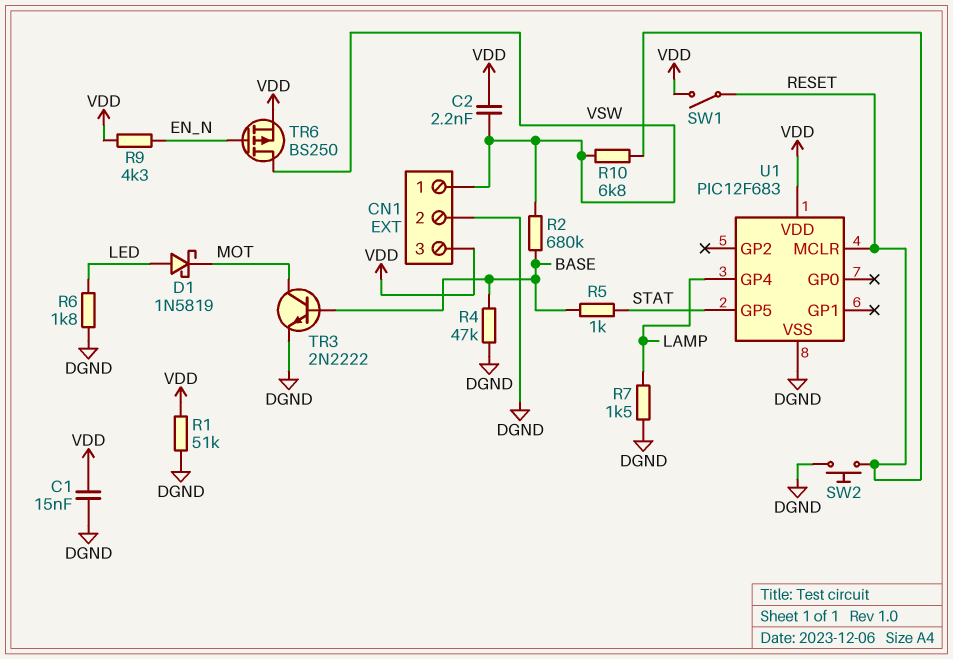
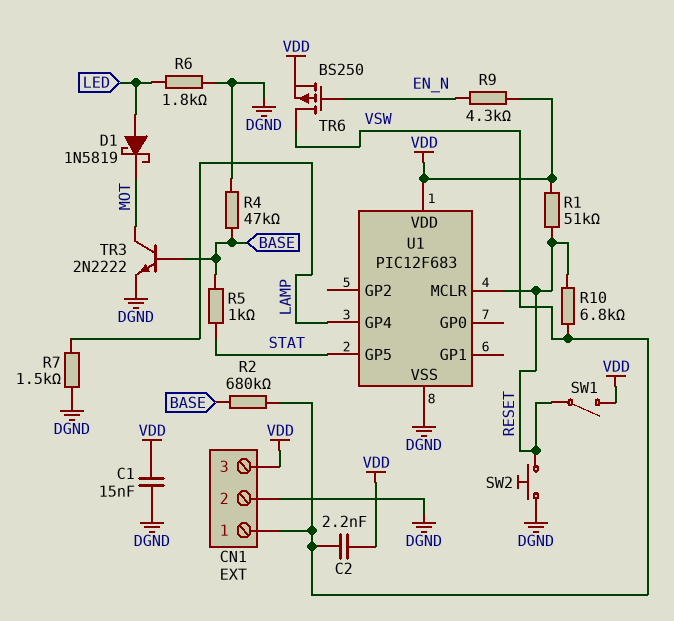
R1: 51k (DGND, VDD) -> 51k (RESET, VDD)

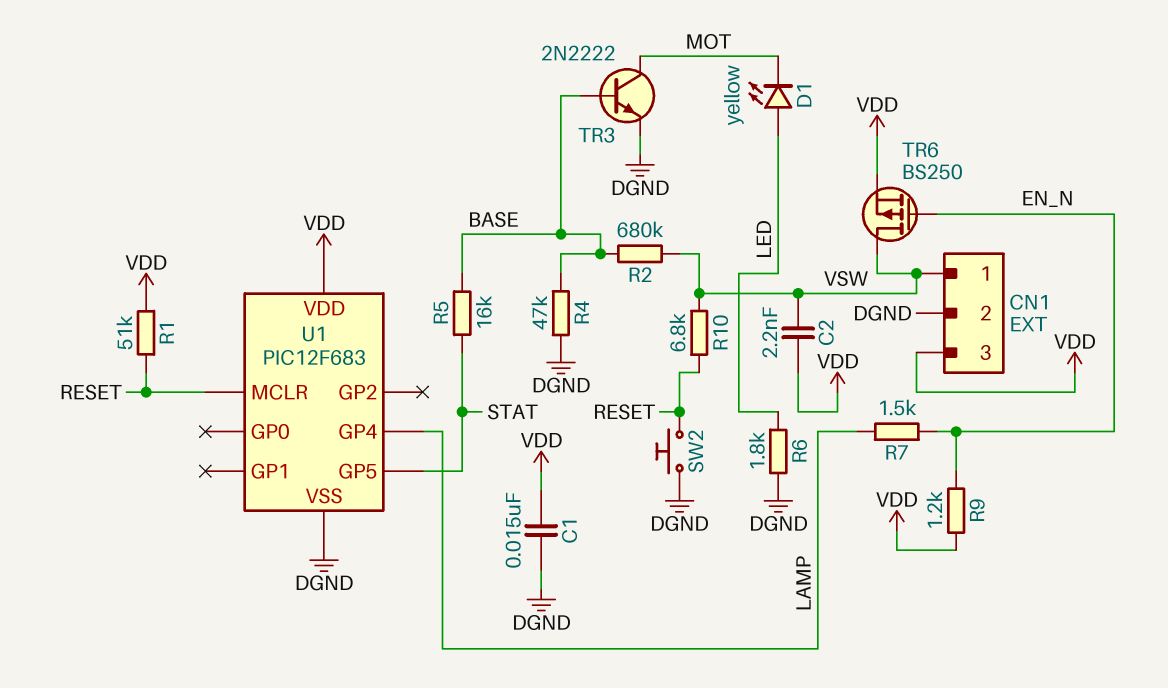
D1: schottky 1N5819 (A LED, K MOT) -> LED yellow (A LED, K MOT)
R5: 1k (BASE, STAT) -> 16k (BASE, STAT)
R7: 1.5k (DGND, LAMP) -> 1.5k (EN_N, LAMP)
R9: 4.3k (EN_N, VDD) -> 1.2k (EN_N, VDD)
SW1: switch (RESET, VDD) -> none

